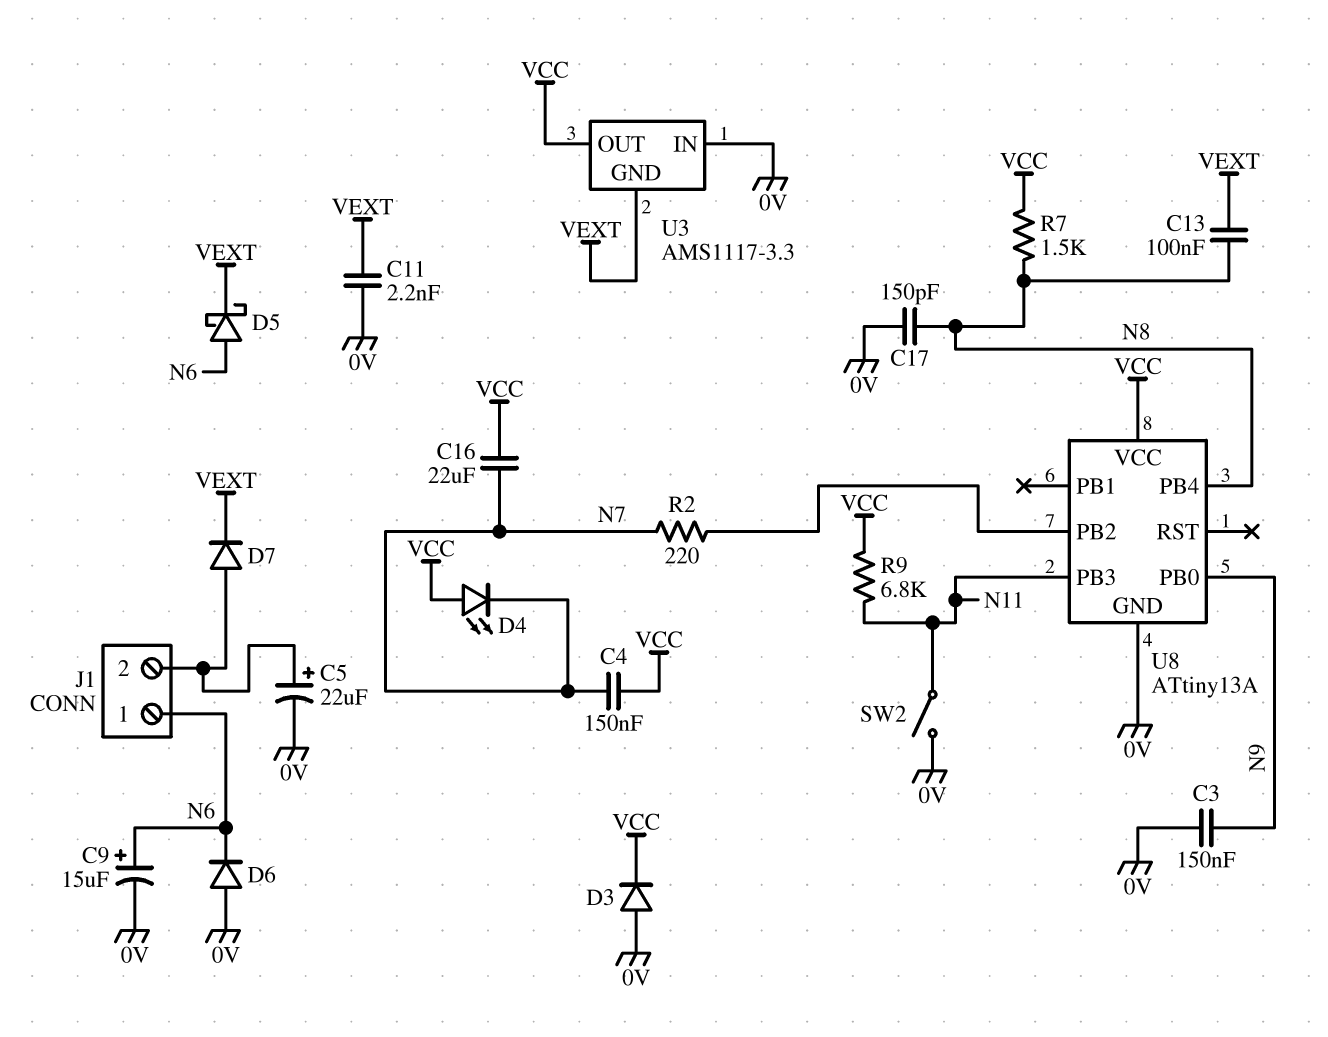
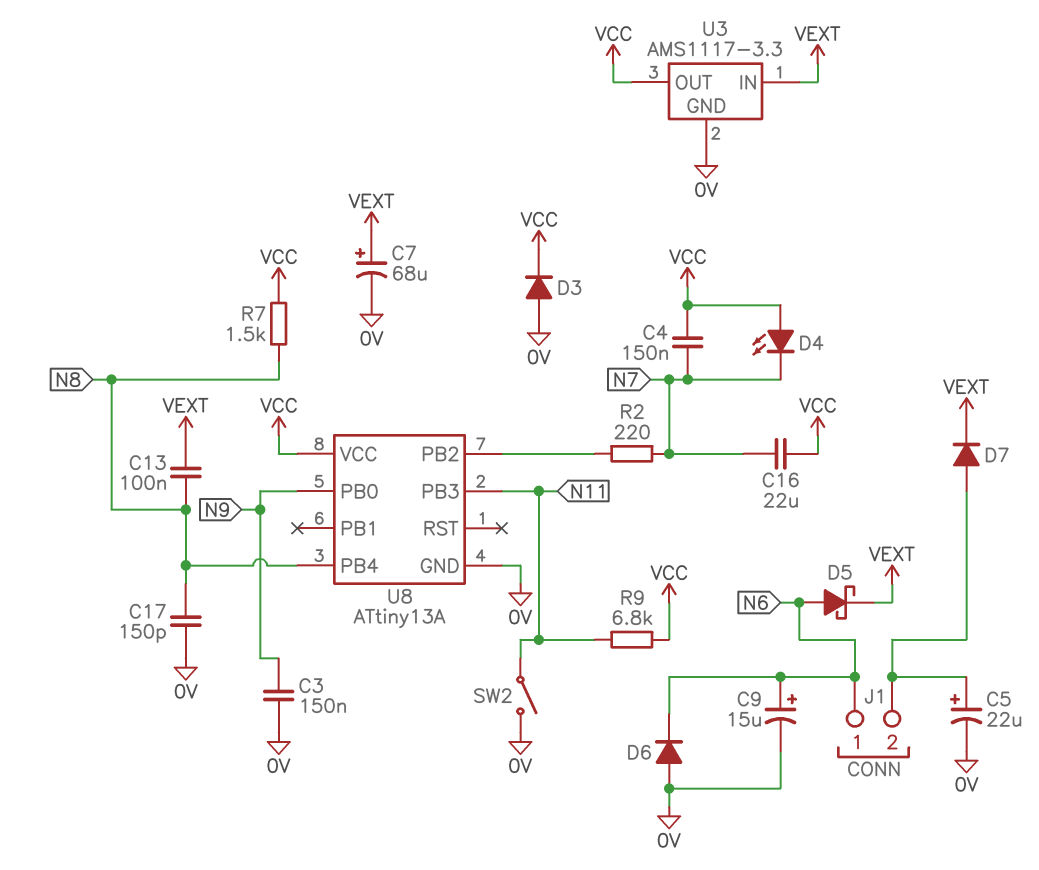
C7: none -> 68uF (plus VEXT, minus 0V)
C11: 2.2nF (0V, VEXT) -> none
U3 pin GND: VEXT -> 0V
U3 pin IN: 0V -> VEXT

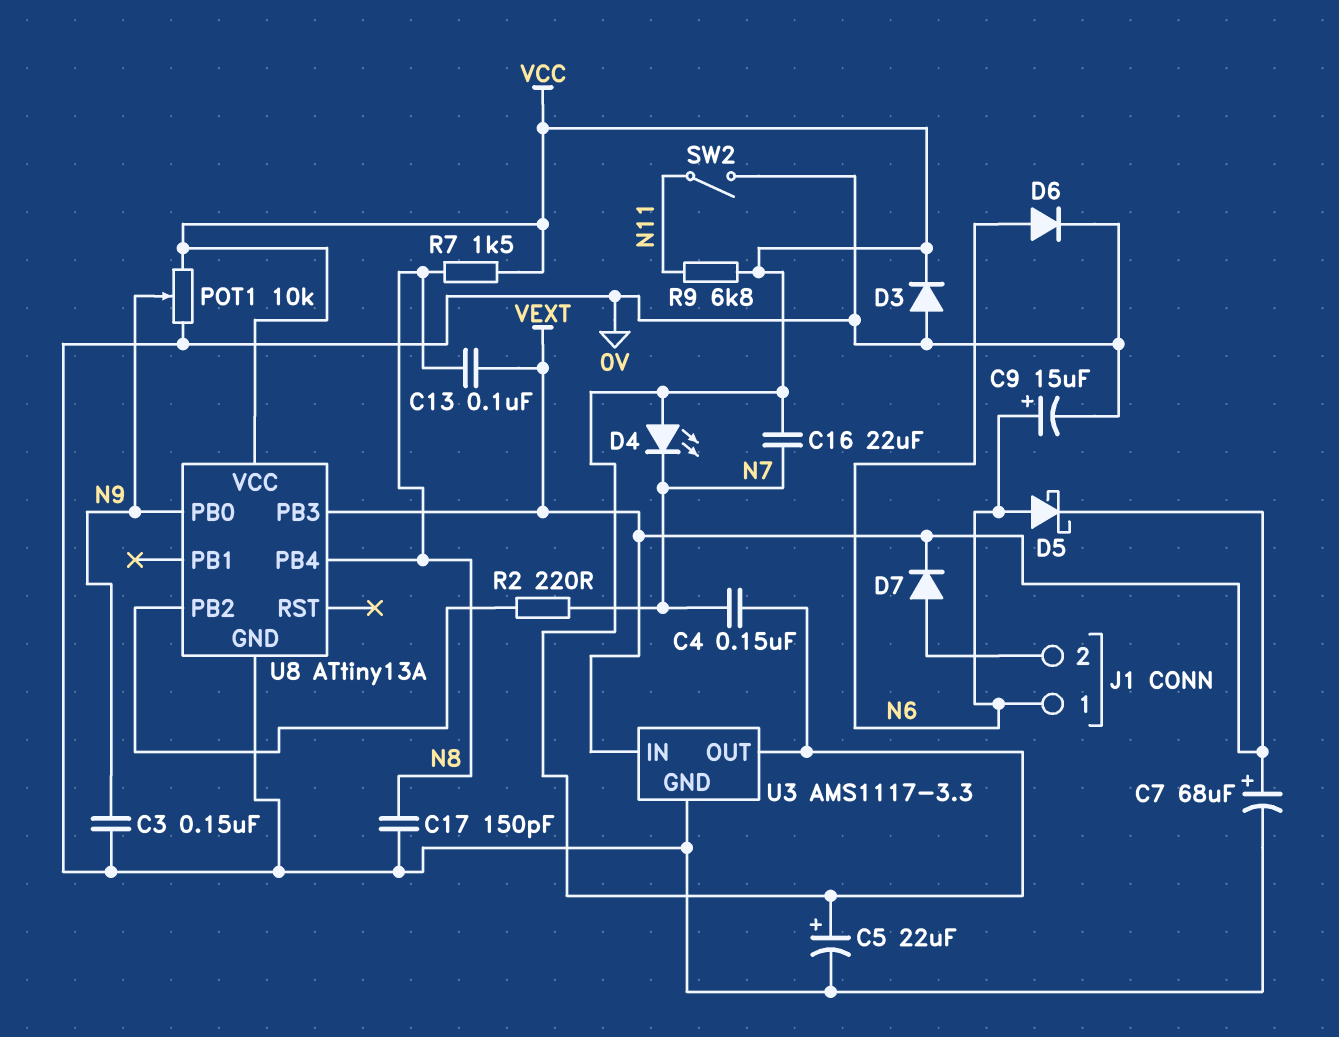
C5: 22uF (plus J1/2, minus 0V) -> 22uF (plus VCC, minus 0V)
D6: diode (A 0V, K N6) -> diode (A N6, K 0V)
POT1: none -> 10k (0V, VCC, wiper N9)
U8 pin PB3: N11 -> VEXT

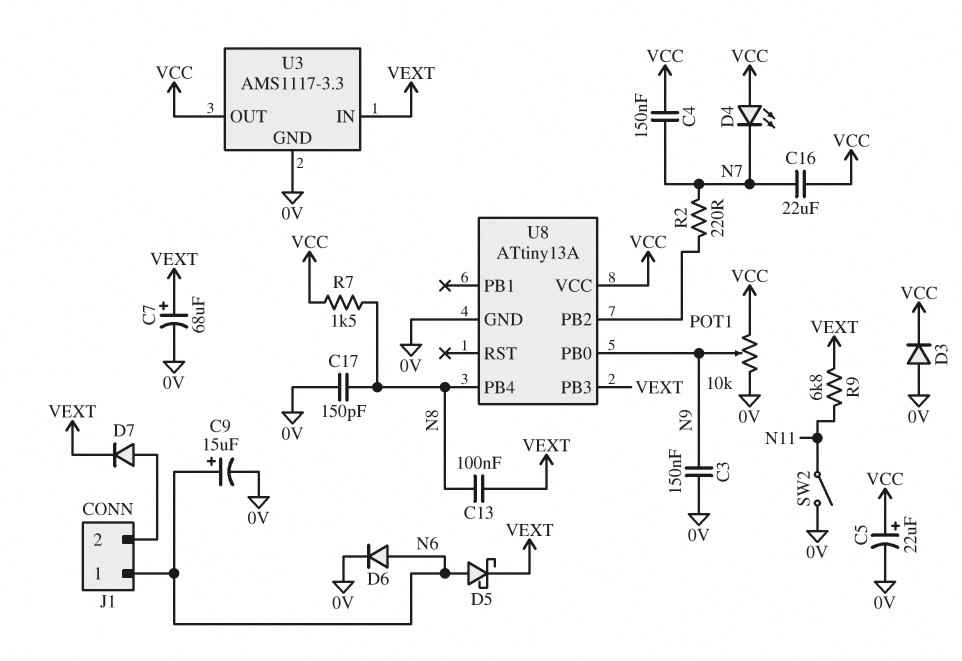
R9: 6.8k (N11, VCC) -> 6.8k (N11, VEXT)

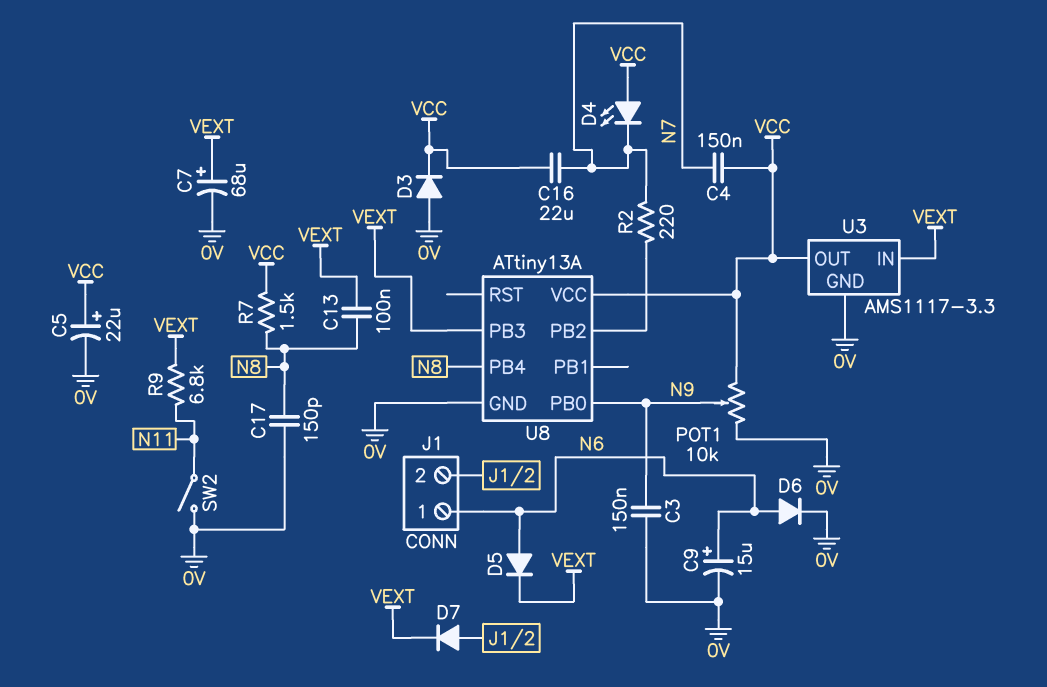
D5: schottky (A N6, K VEXT) -> diode (A N6, K VEXT)

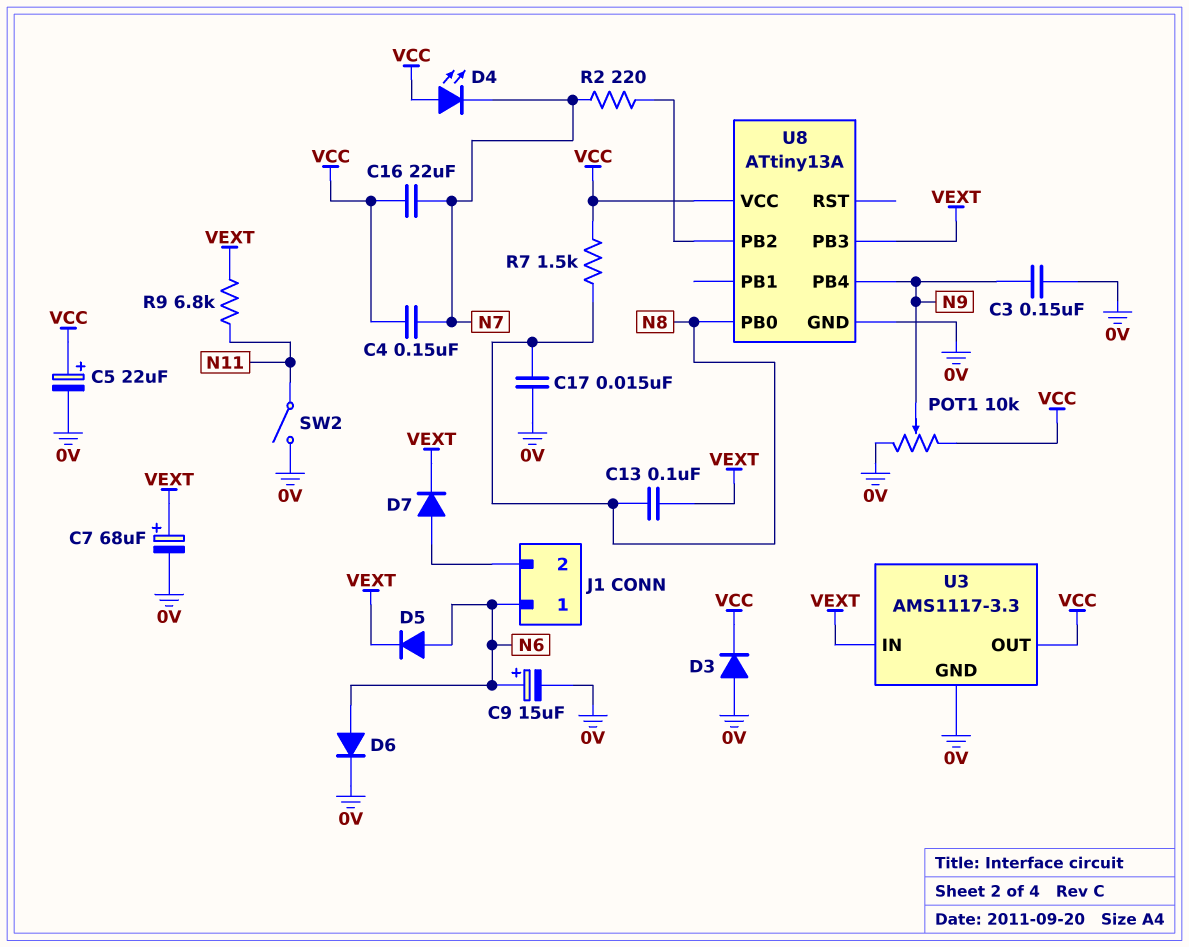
C17: 150pF (0V, N8) -> 15nF (0V, N8)
U8 pin PB0: N9 -> N8
U8 pin PB4: N8 -> N9

